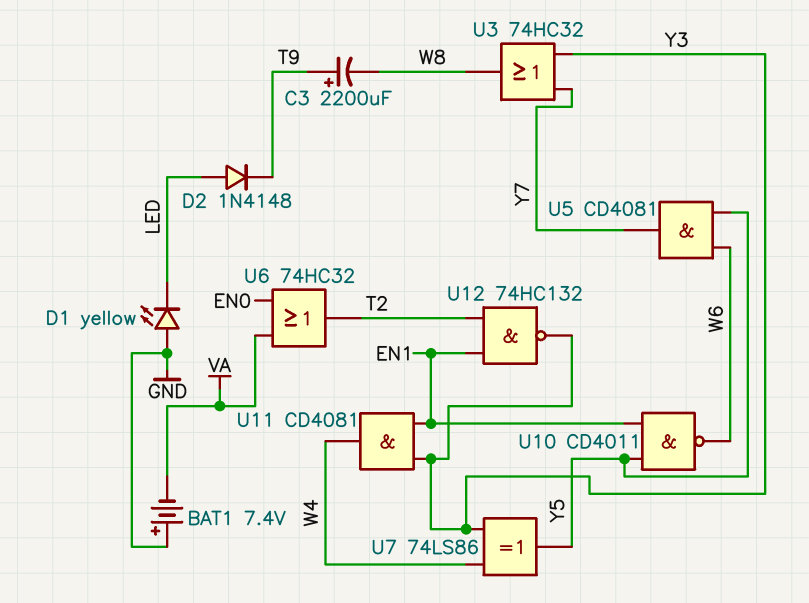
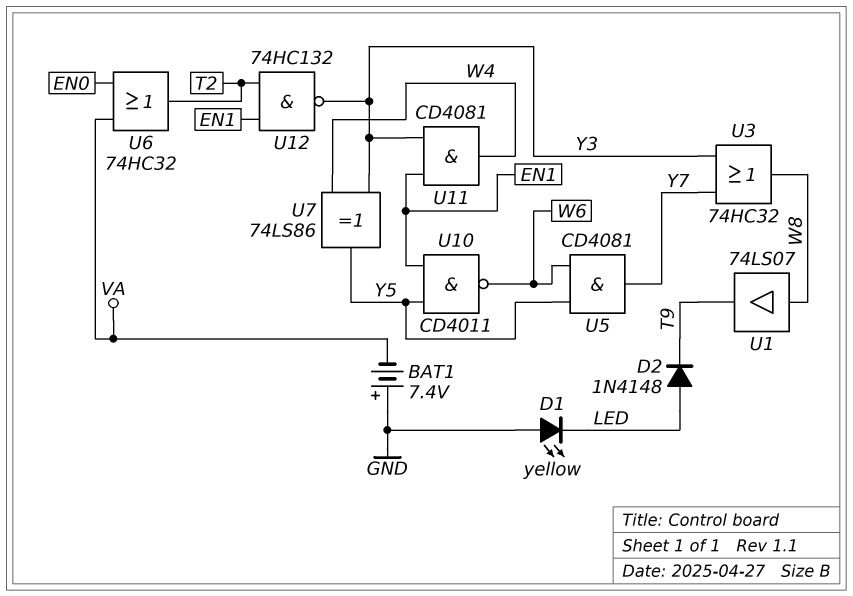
C3: 2200uF (plus T9, minus W8) -> none
U1: none -> buffer 74LS07 (in W8, out T9)

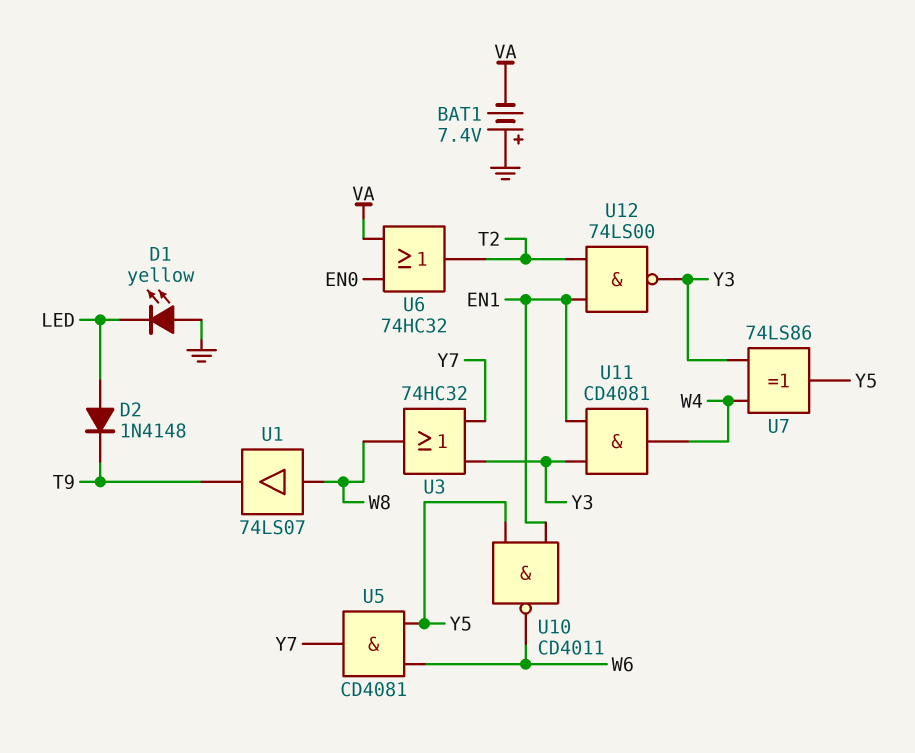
U12: NAND 74HC132 (in EN1, in T2, out Y3) -> NAND 74LS00 (in EN1, in T2, out Y3)

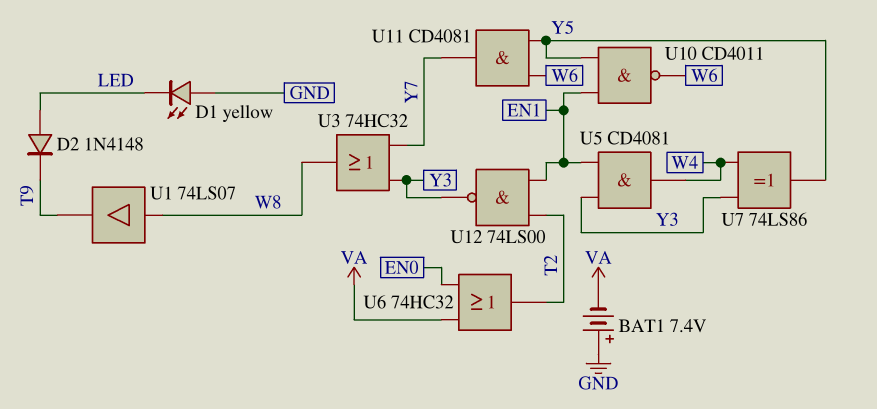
U5: AND CD4081 (in W6, in Y5, out Y7) -> AND CD4081 (in EN1, in Y3, out W4)
U11: AND CD4081 (in EN1, in Y3, out W4) -> AND CD4081 (in W6, in Y5, out Y7)

